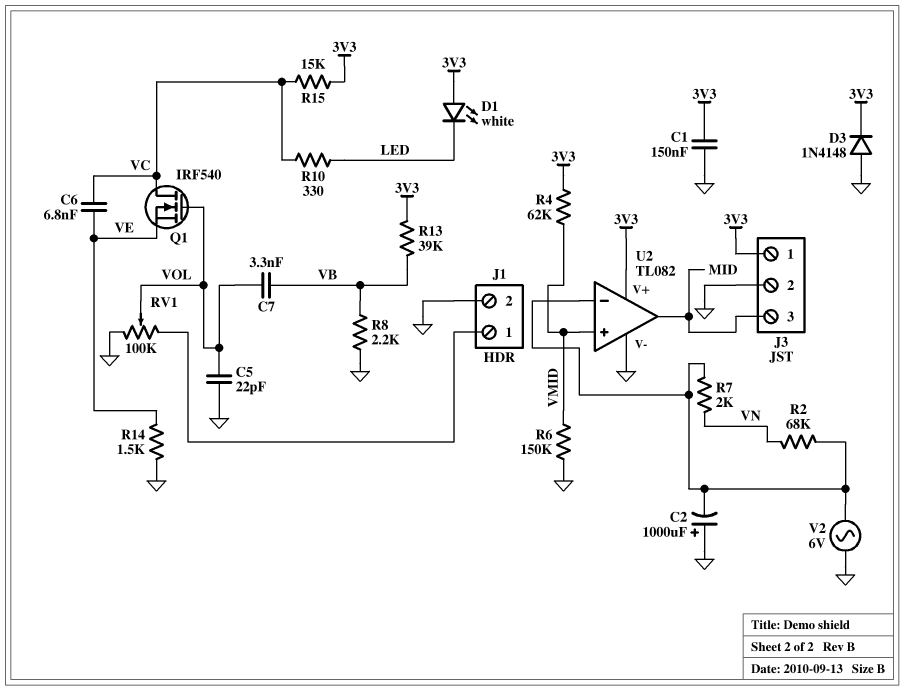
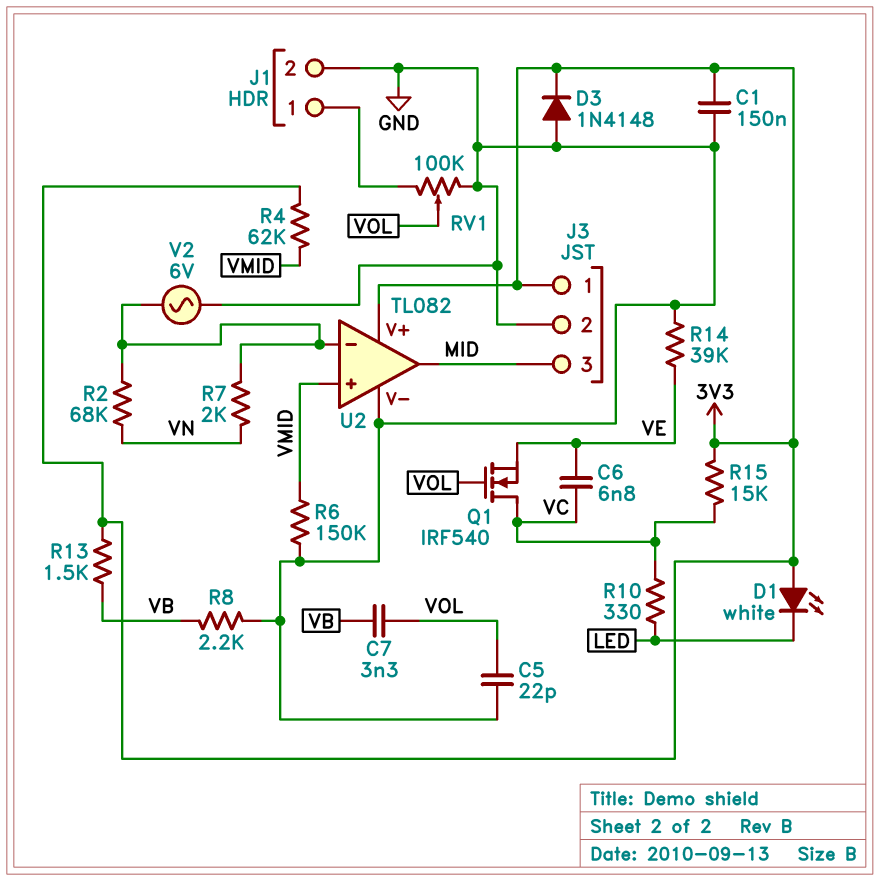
C2: 1000uF (plus GND, minus U2/in-) -> none
R13: 39k (3V3, VB) -> 1.5k (3V3, VB)
R14: 1.5k (GND, VE) -> 39k (GND, VE)

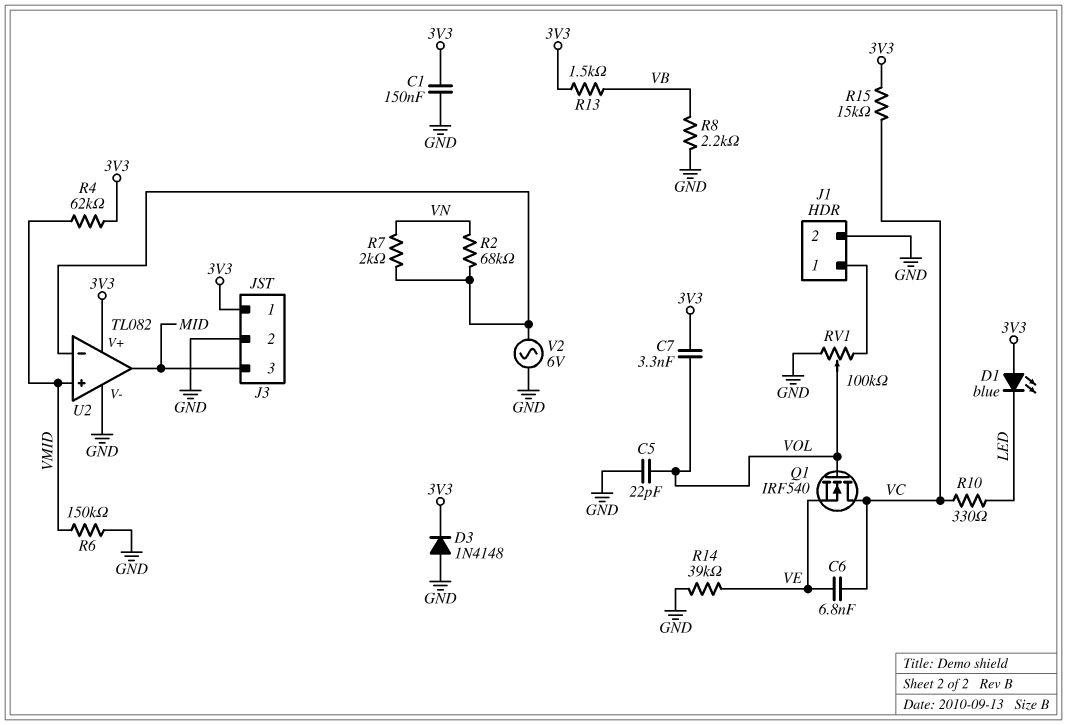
C7: 3.3nF (VB, VOL) -> 3.3nF (3V3, VOL)
D1: LED white (A 3V3, K LED) -> LED blue (A 3V3, K LED)

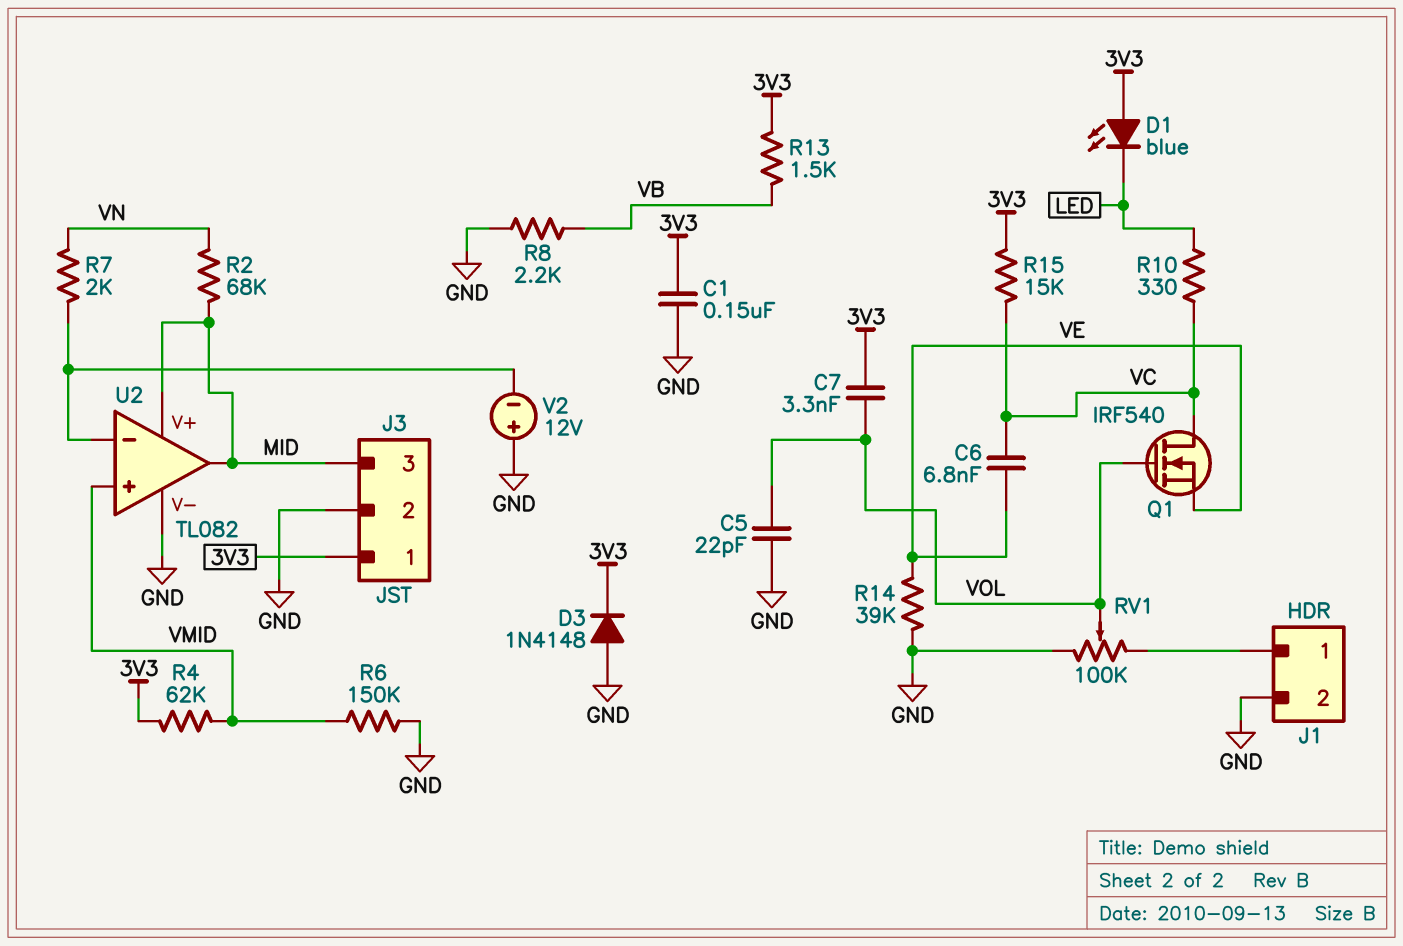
R2: 68k (U2/in-, VN) -> 68k (MID, VN)
U2 pin V+: 3V3 -> MID
V2: AC 6V (GND, U2/in-) -> 12V (plus GND, minus U2/in-)

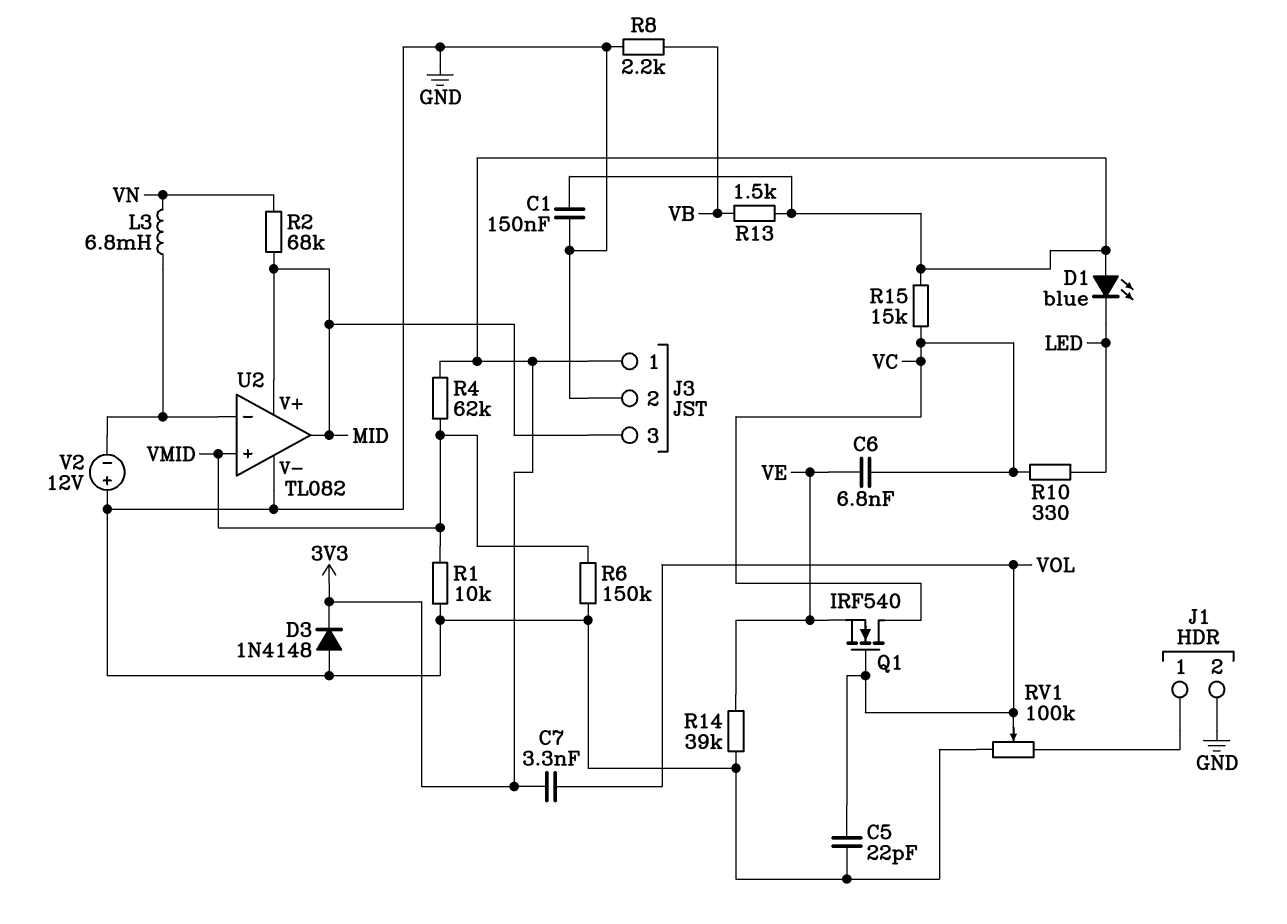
L3: none -> 6.8mH (U2/in-, VN)
R1: none -> 10k (GND, VMID)
R7: 2k (U2/in-, VN) -> none

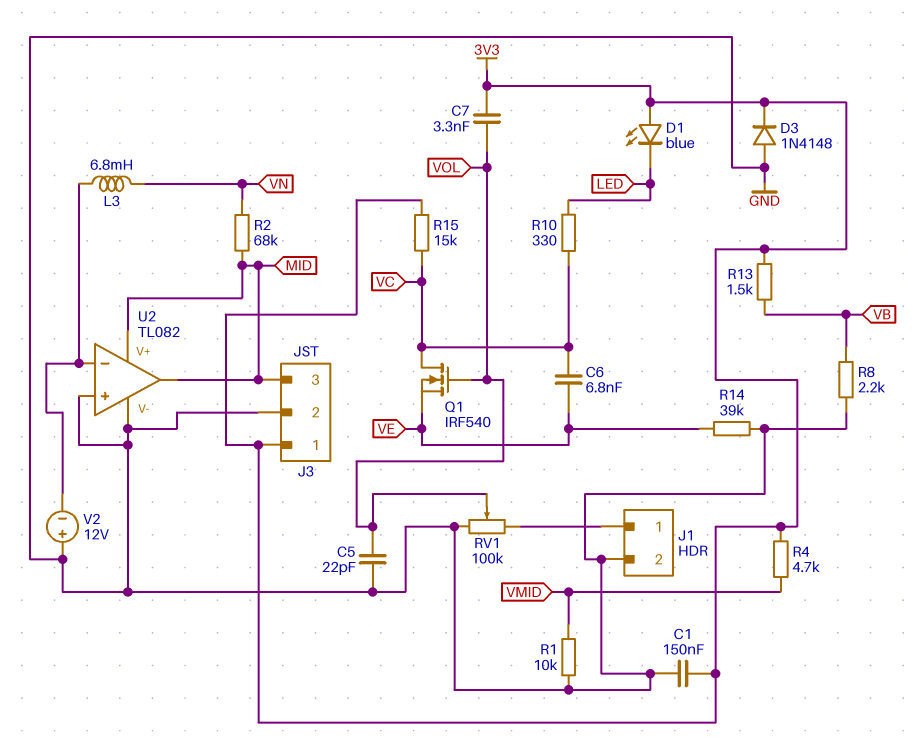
R4: 62k (3V3, VMID) -> 4.7k (3V3, VMID)
R6: 150k (GND, VMID) -> none
U2 pin in+: VMID -> GND

